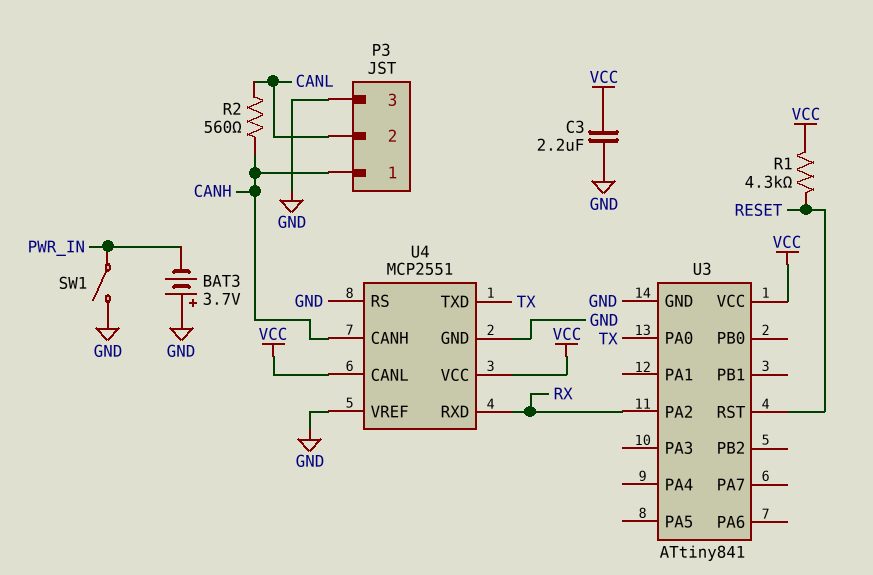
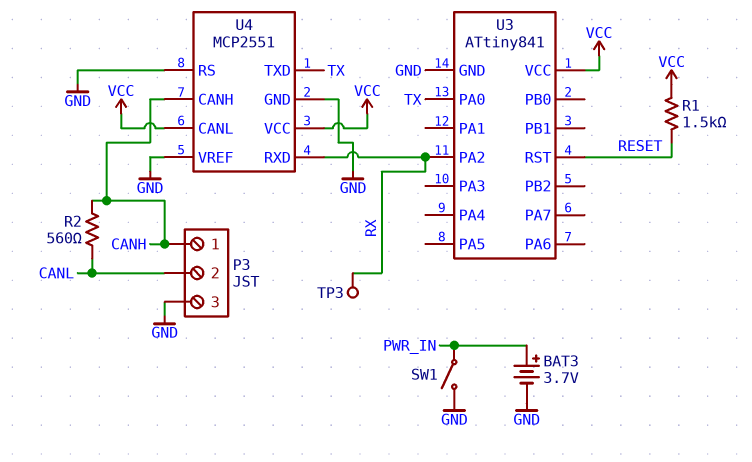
BAT3: 3.7V (plus GND, minus PWR_IN) -> 3.7V (plus PWR_IN, minus GND)
C3: 2.2uF (GND, VCC) -> none
R1: 4.3k (RESET, VCC) -> 1.5k (RESET, VCC)
TP3: none -> test point (RX)

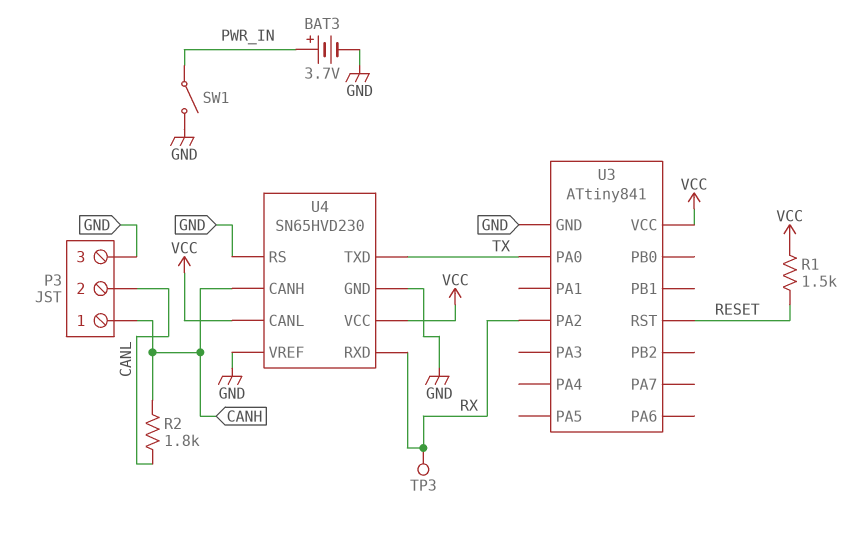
R2: 560 (CANH, CANL) -> 1.8k (CANH, CANL)
U4: MCP2551 -> SN65HVD230

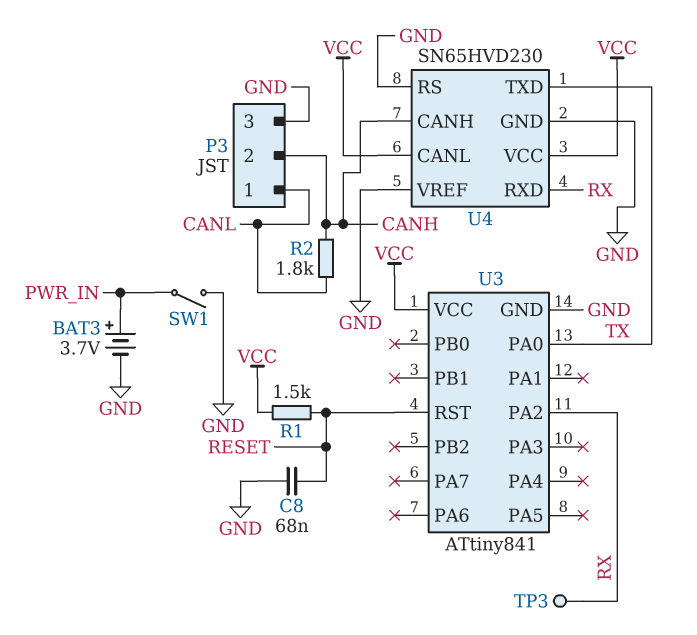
C8: none -> 68nF (GND, RESET)
P3 pin 1: CANH -> CANL
P3 pin 2: CANL -> CANH

